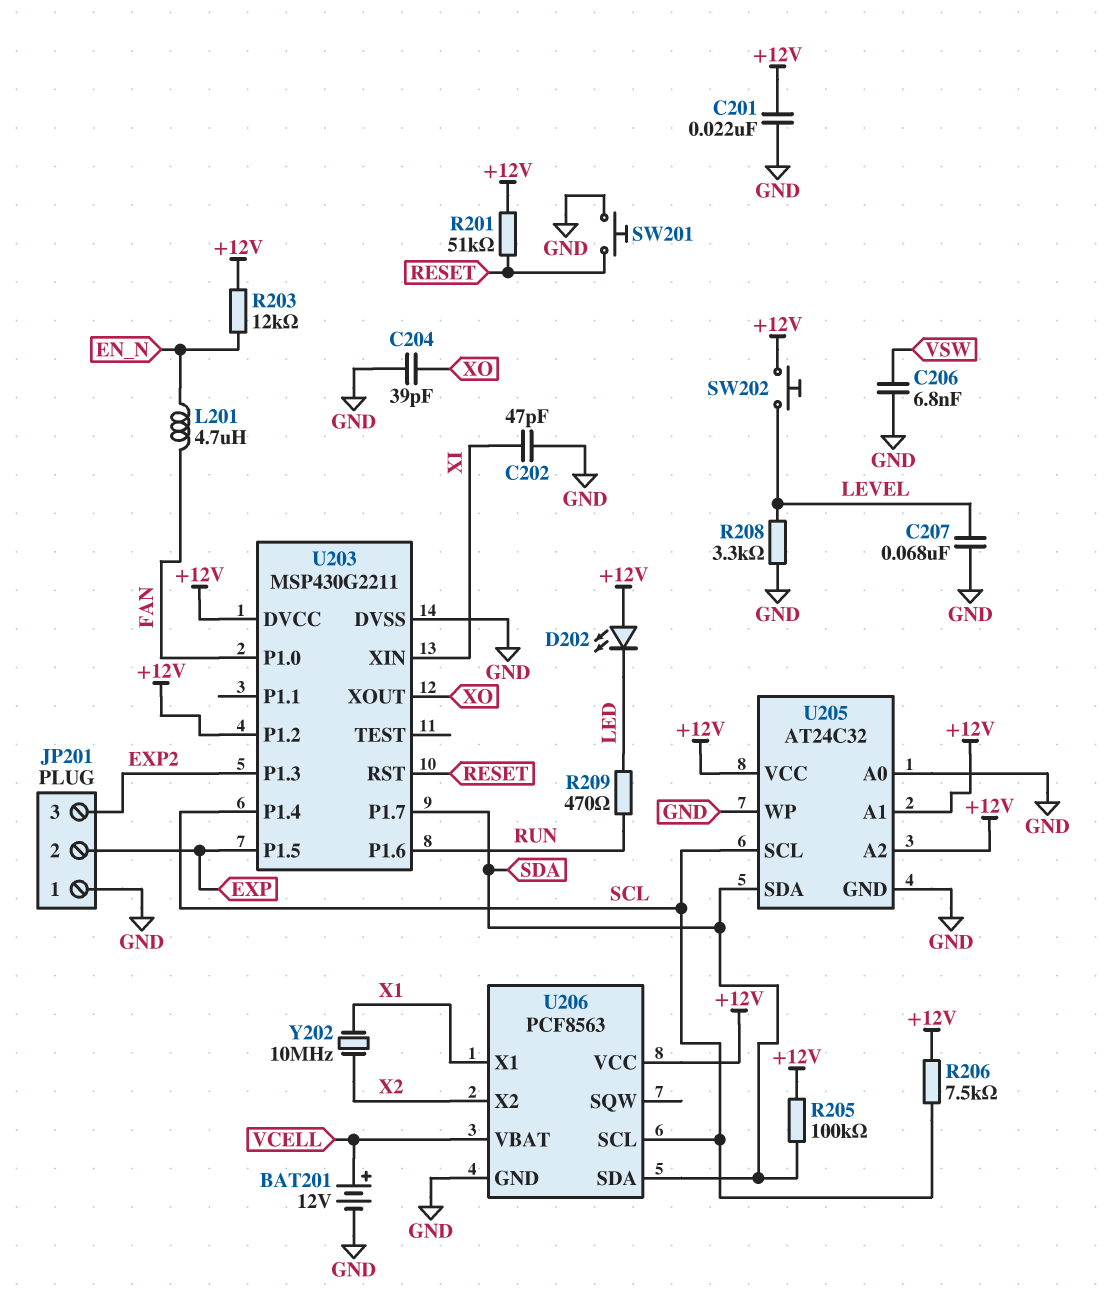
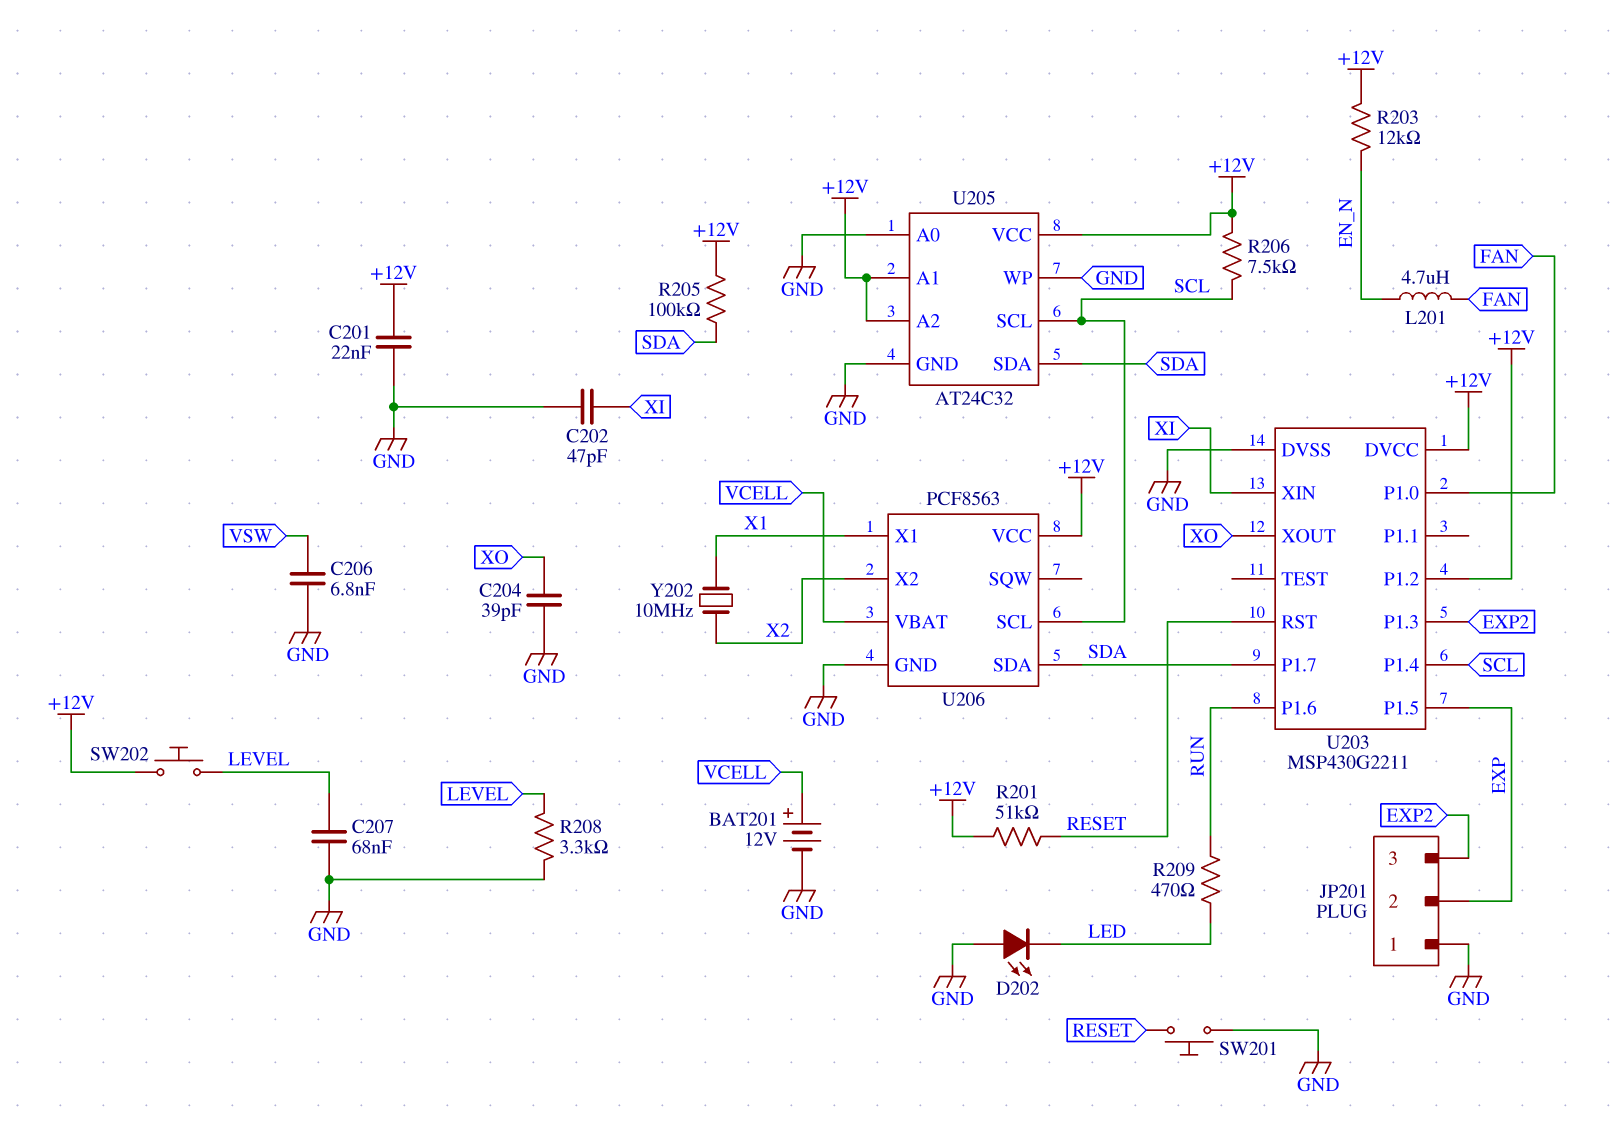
D202: LED (A +12V, K LED) -> LED (A GND, K LED)

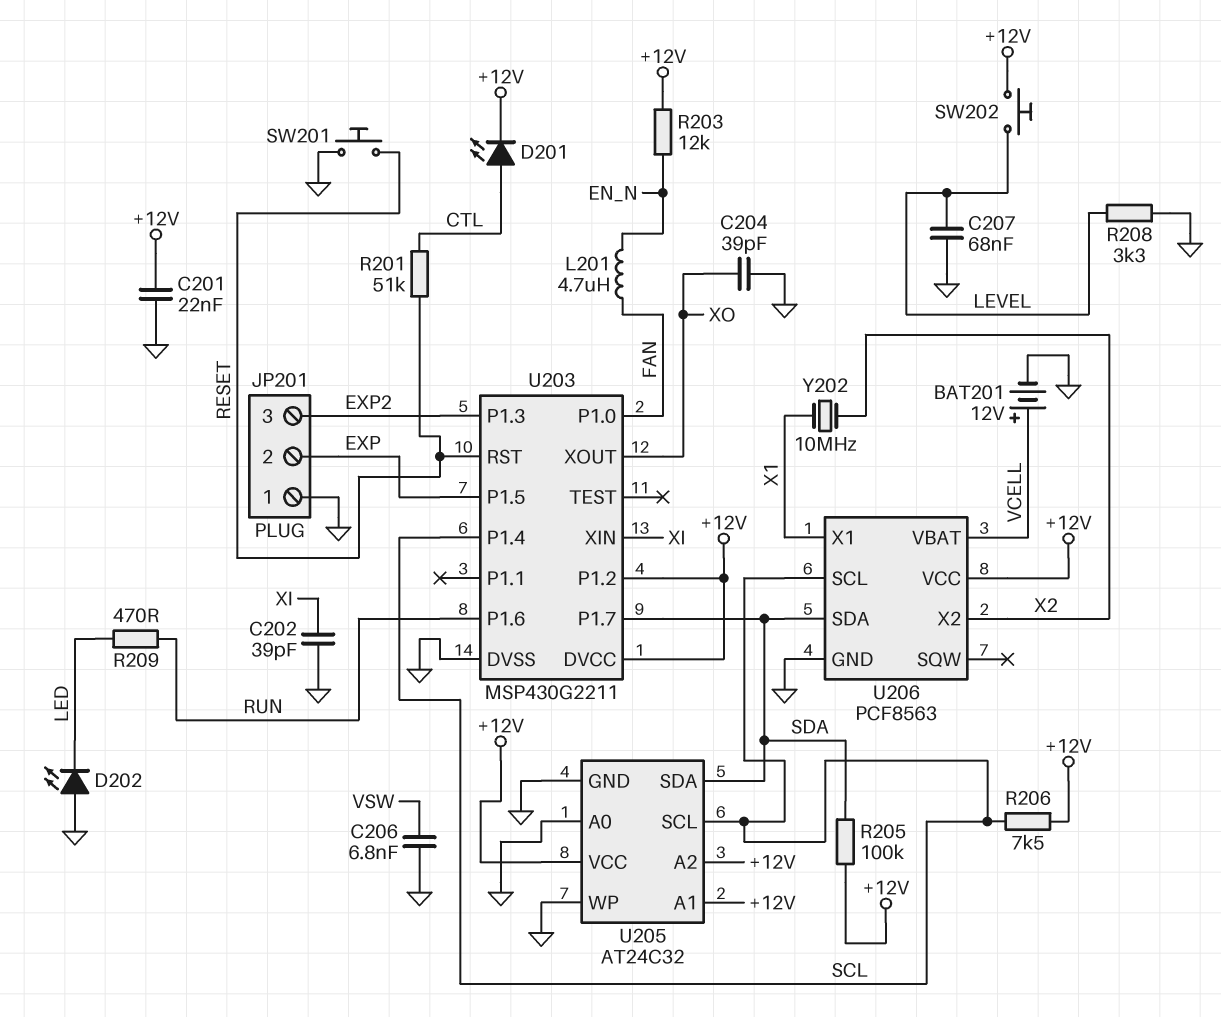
C202: 47pF (GND, XI) -> 39pF (GND, XI)
D201: none -> LED (A CTL, K +12V)
R201: 51k (+12V, RESET) -> 51k (CTL, RESET)

